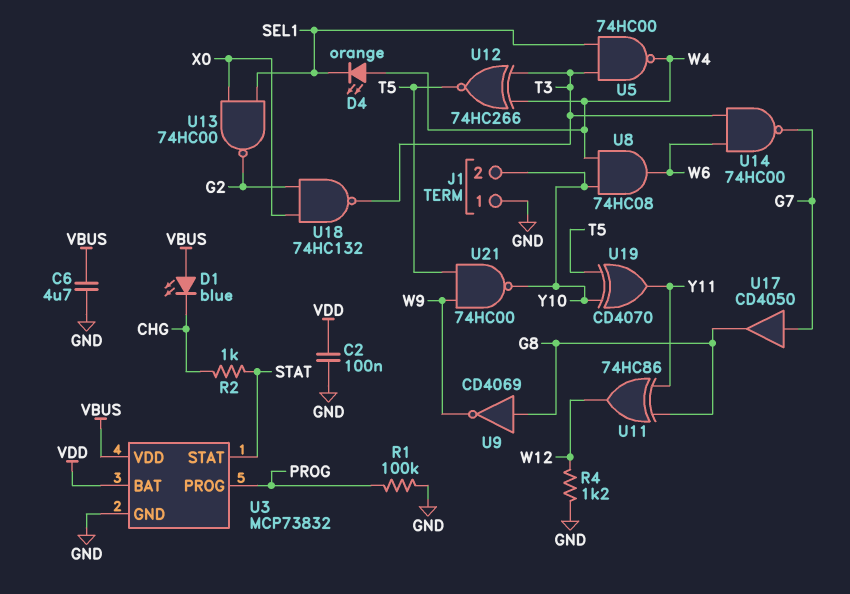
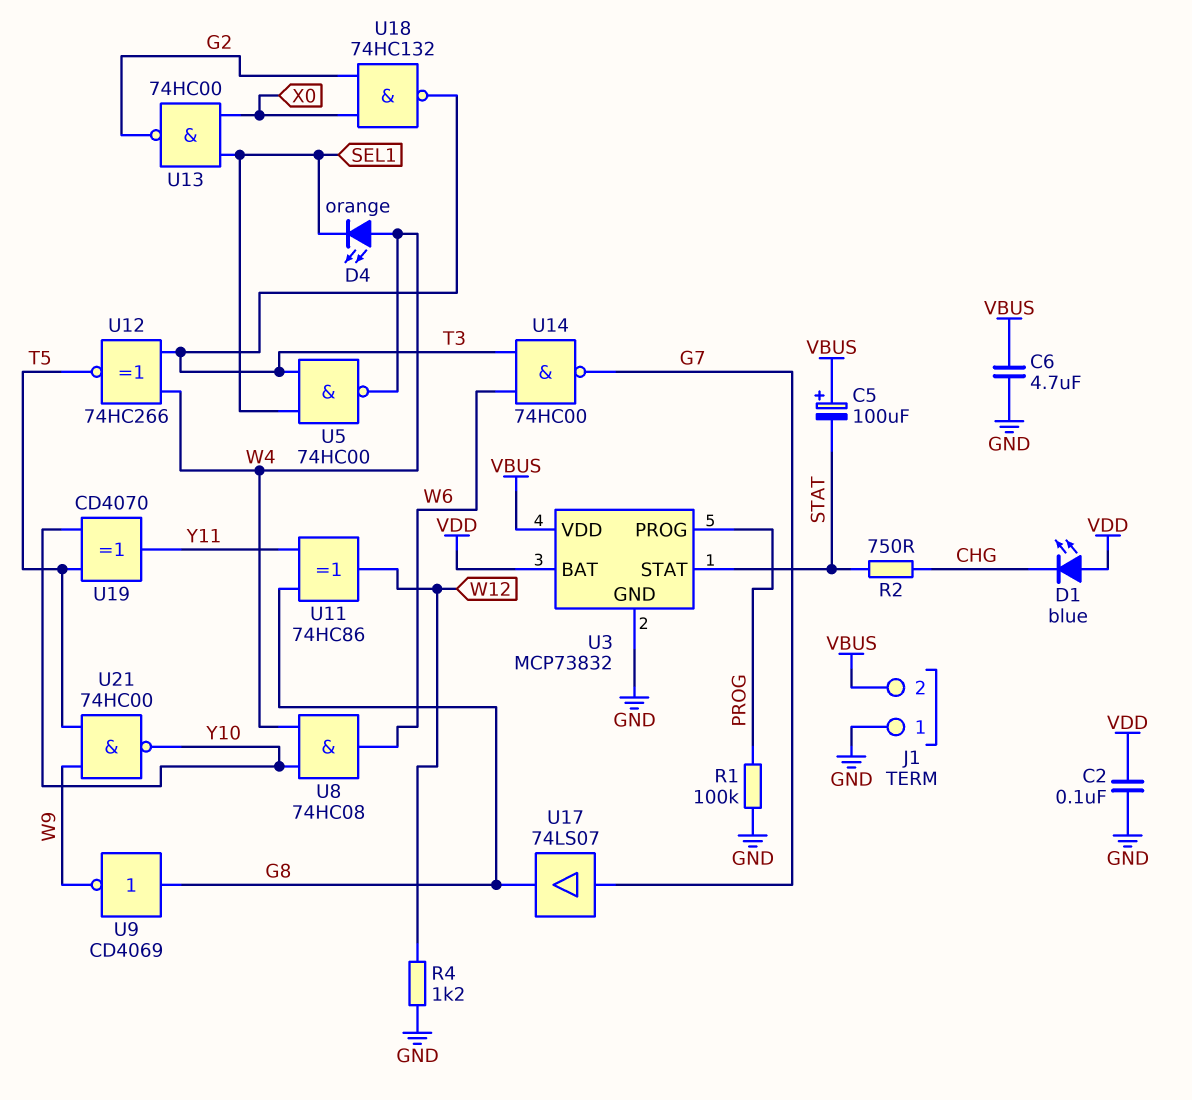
C5: none -> 100uF (plus VBUS, minus STAT)
D1: LED blue (A VBUS, K CHG) -> LED blue (A VDD, K CHG)
J1 pin 2: Y10 -> VBUS
R2: 1k (CHG, STAT) -> 750 (CHG, STAT)
U17: buffer CD4050 (in G7, out G8) -> buffer 74LS07 (in G7, out G8)

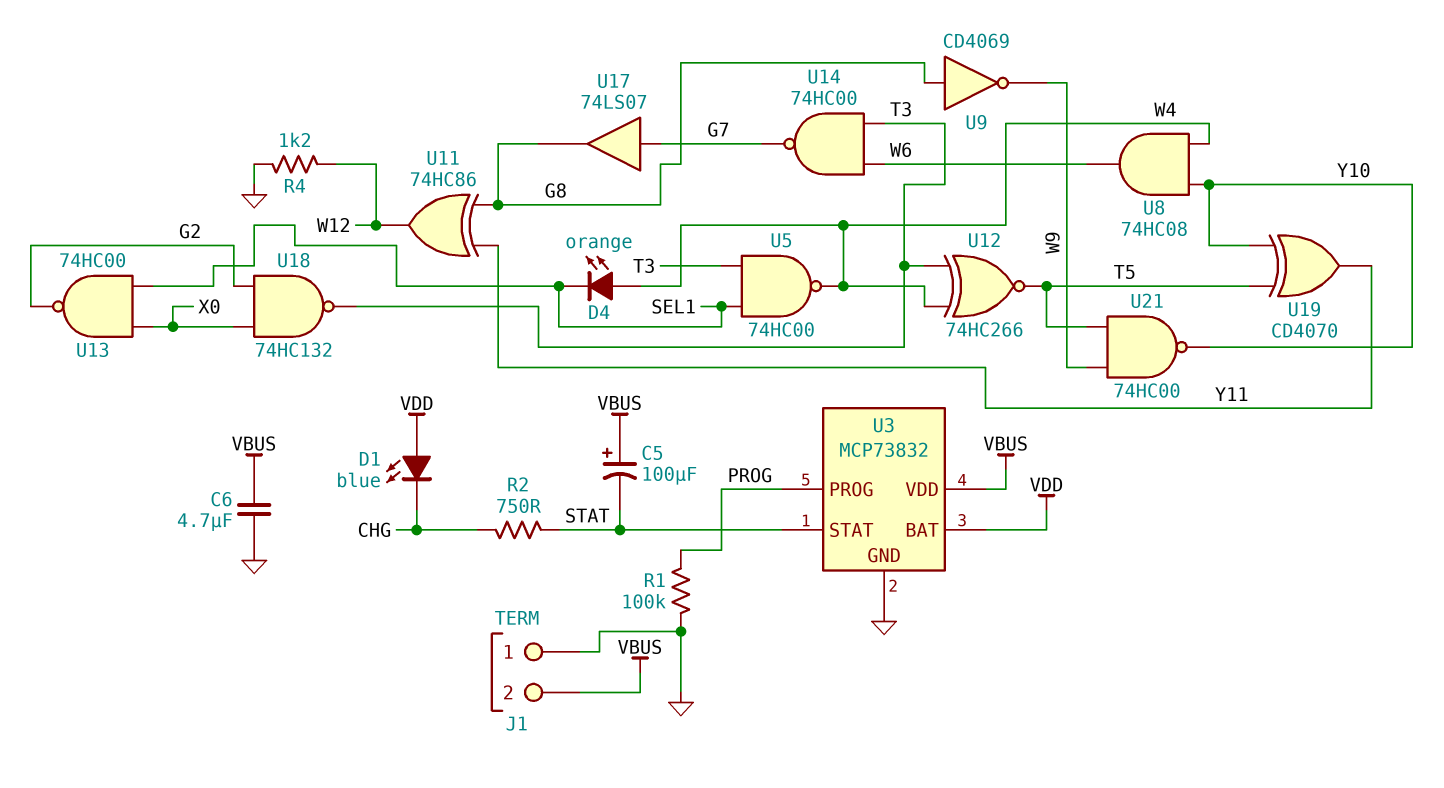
C2: 100nF (GND, VDD) -> none

